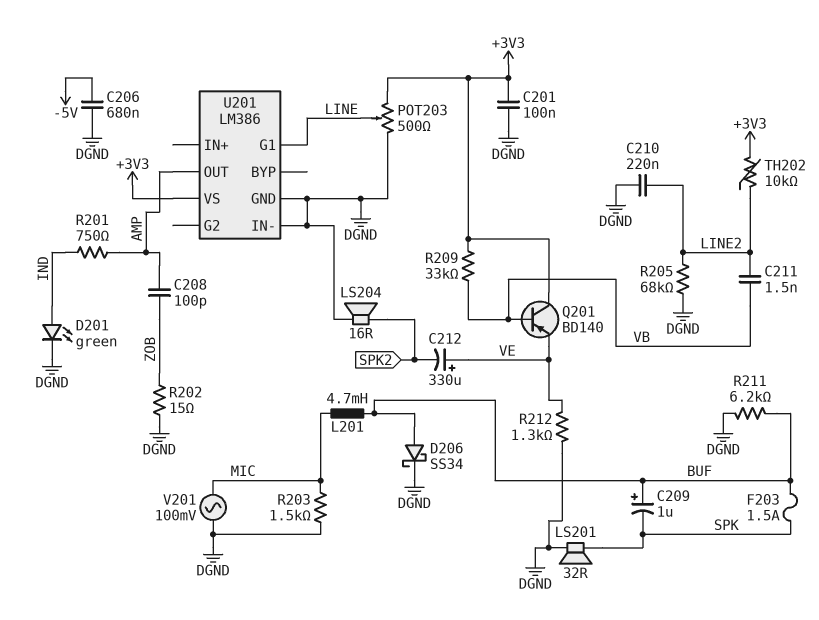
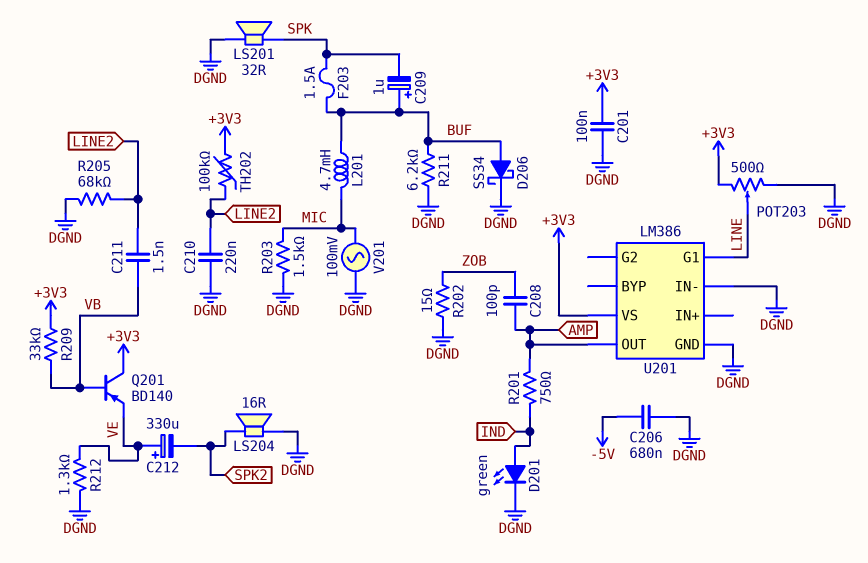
TH202: 10k (+3V3, LINE2) -> 100k (+3V3, LINE2)

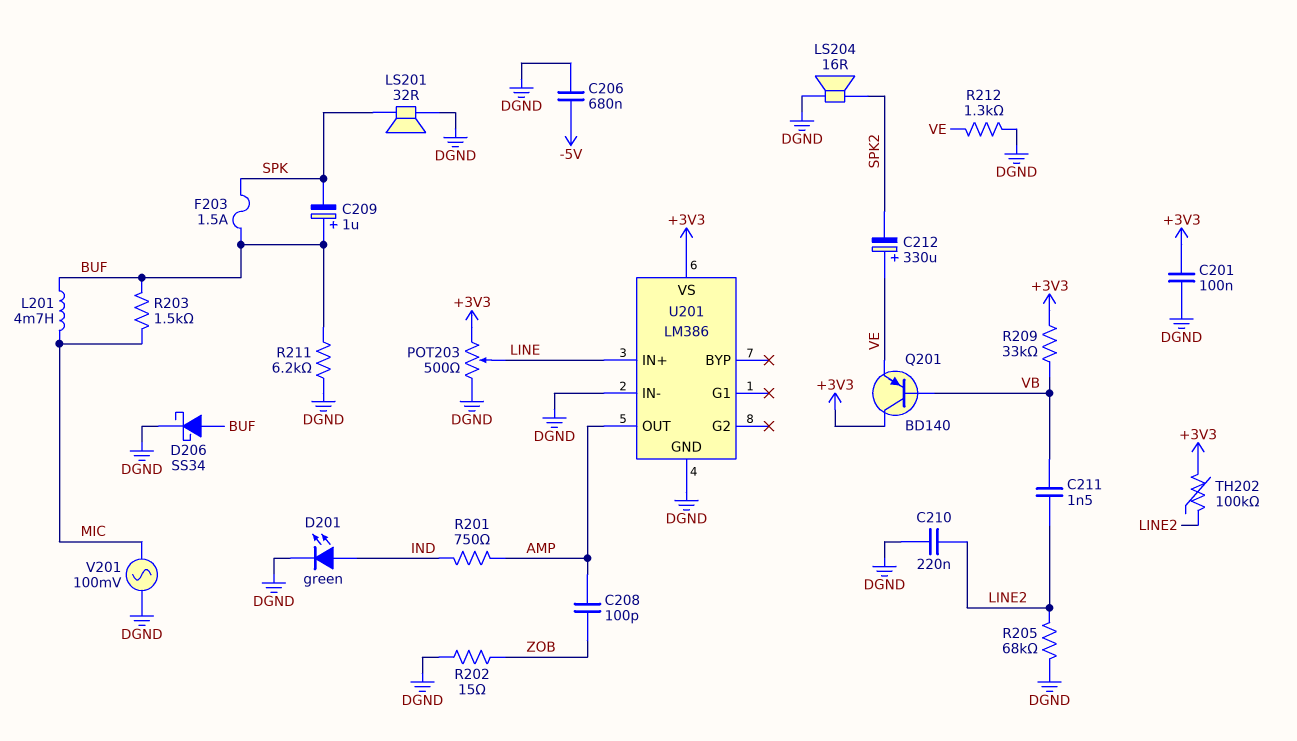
R203: 1.5k (DGND, MIC) -> 1.5k (BUF, MIC)
U201 pin G1: LINE -> none
U201 pin IN+: none -> LINE

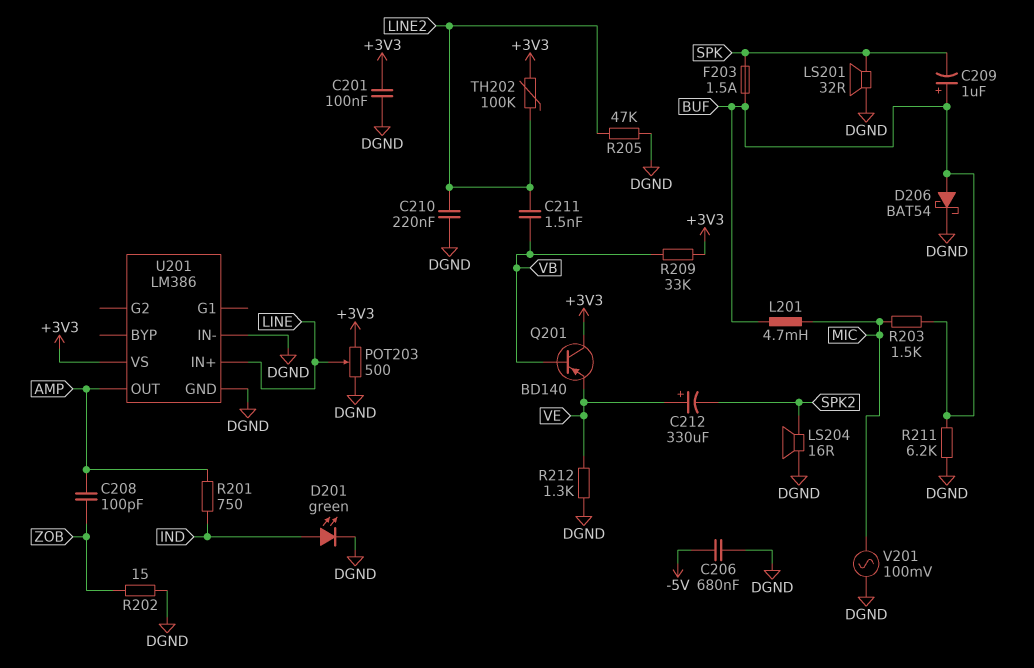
D206: schottky SS34 (A BUF, K DGND) -> schottky BAT54 (A BUF, K DGND)
R205: 68k (DGND, LINE2) -> 47k (DGND, LINE2)

